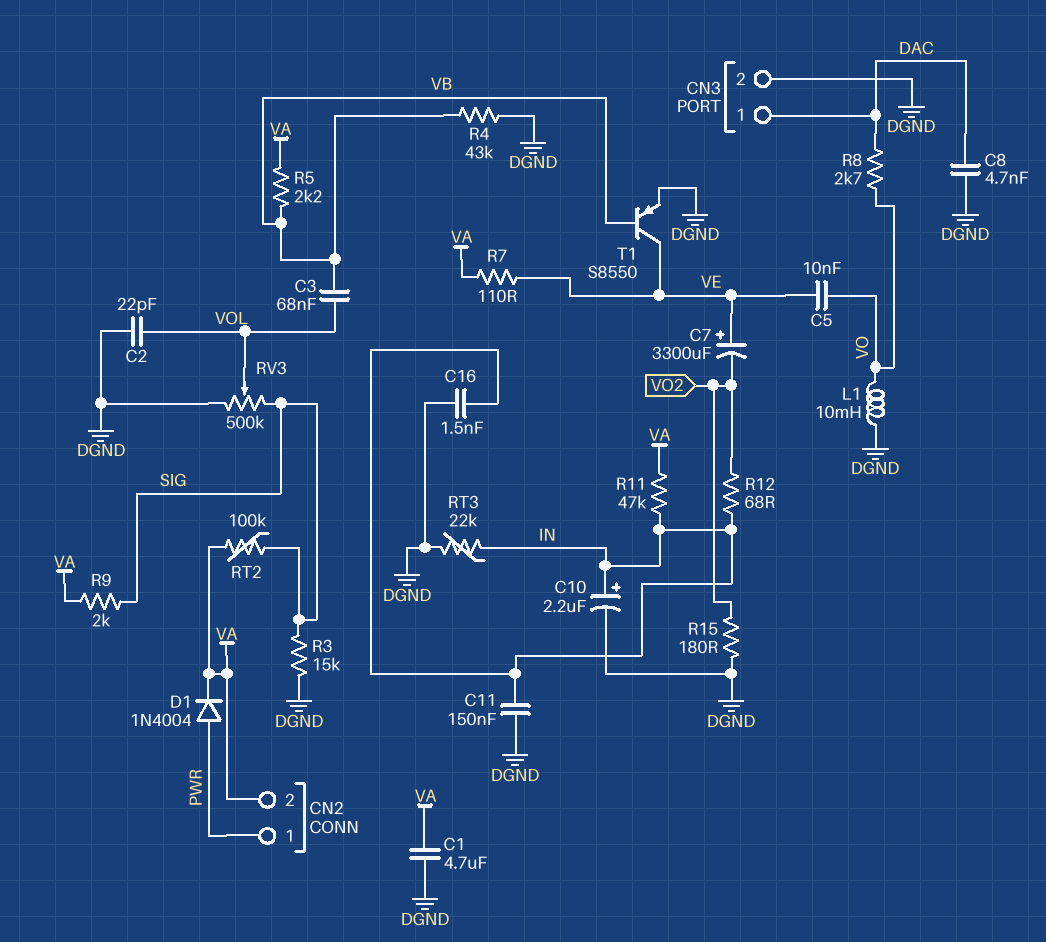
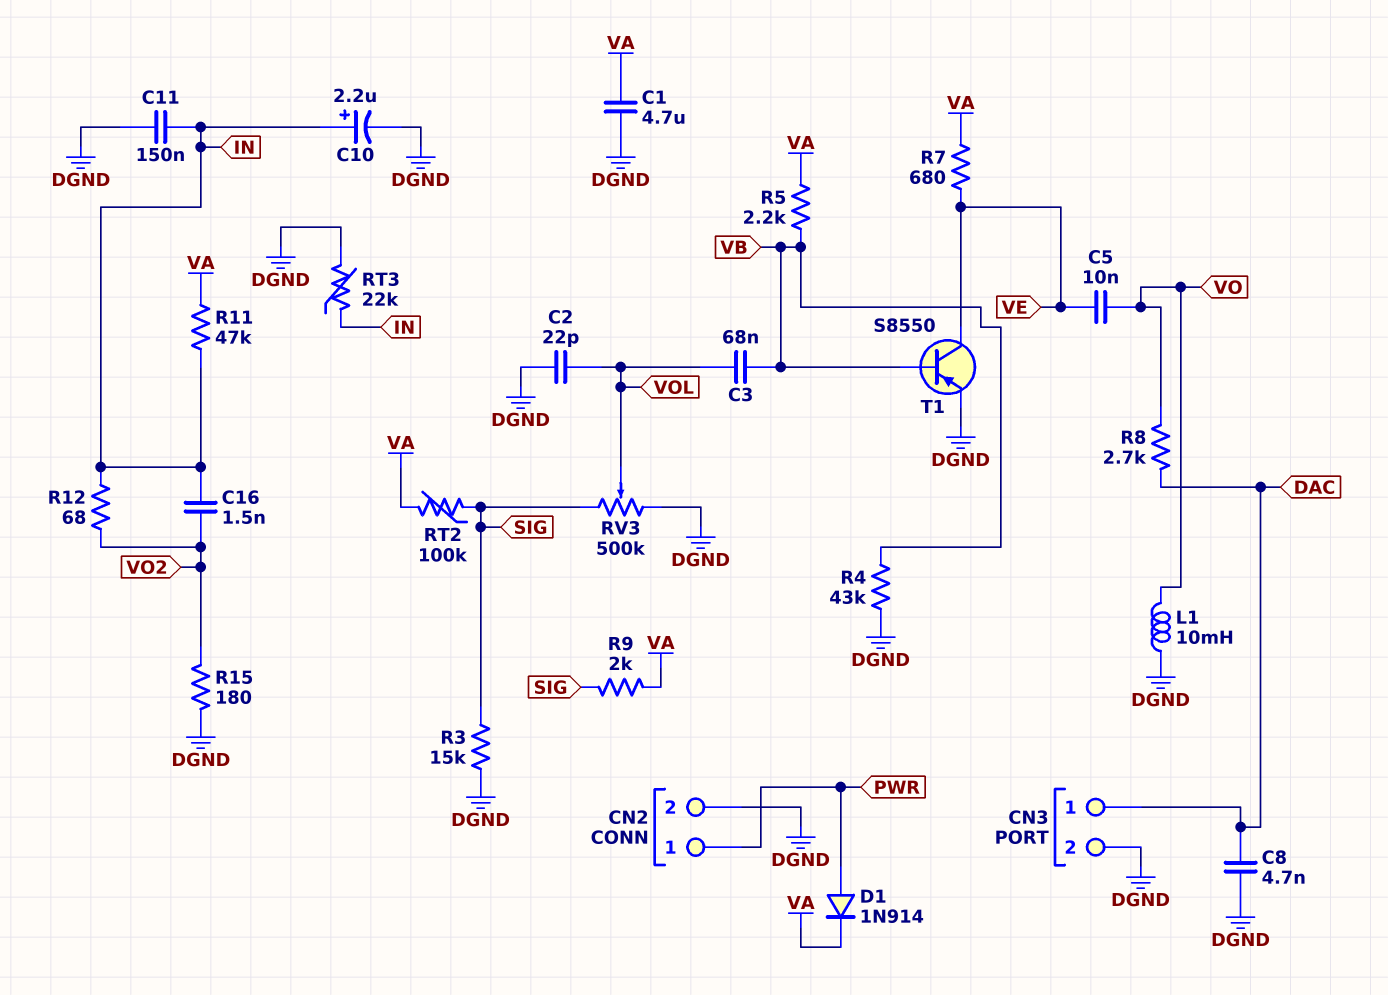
C7: 3300uF (plus VE, minus VO2) -> none
C16: 1.5nF (DGND, IN) -> 1.5nF (IN, VO2)
CN2 pin 2: VA -> DGND
D1: diode 1N4004 (A PWR, K VA) -> diode 1N914 (A PWR, K VA)
R7: 110 (VA, VE) -> 680 (VA, VE)

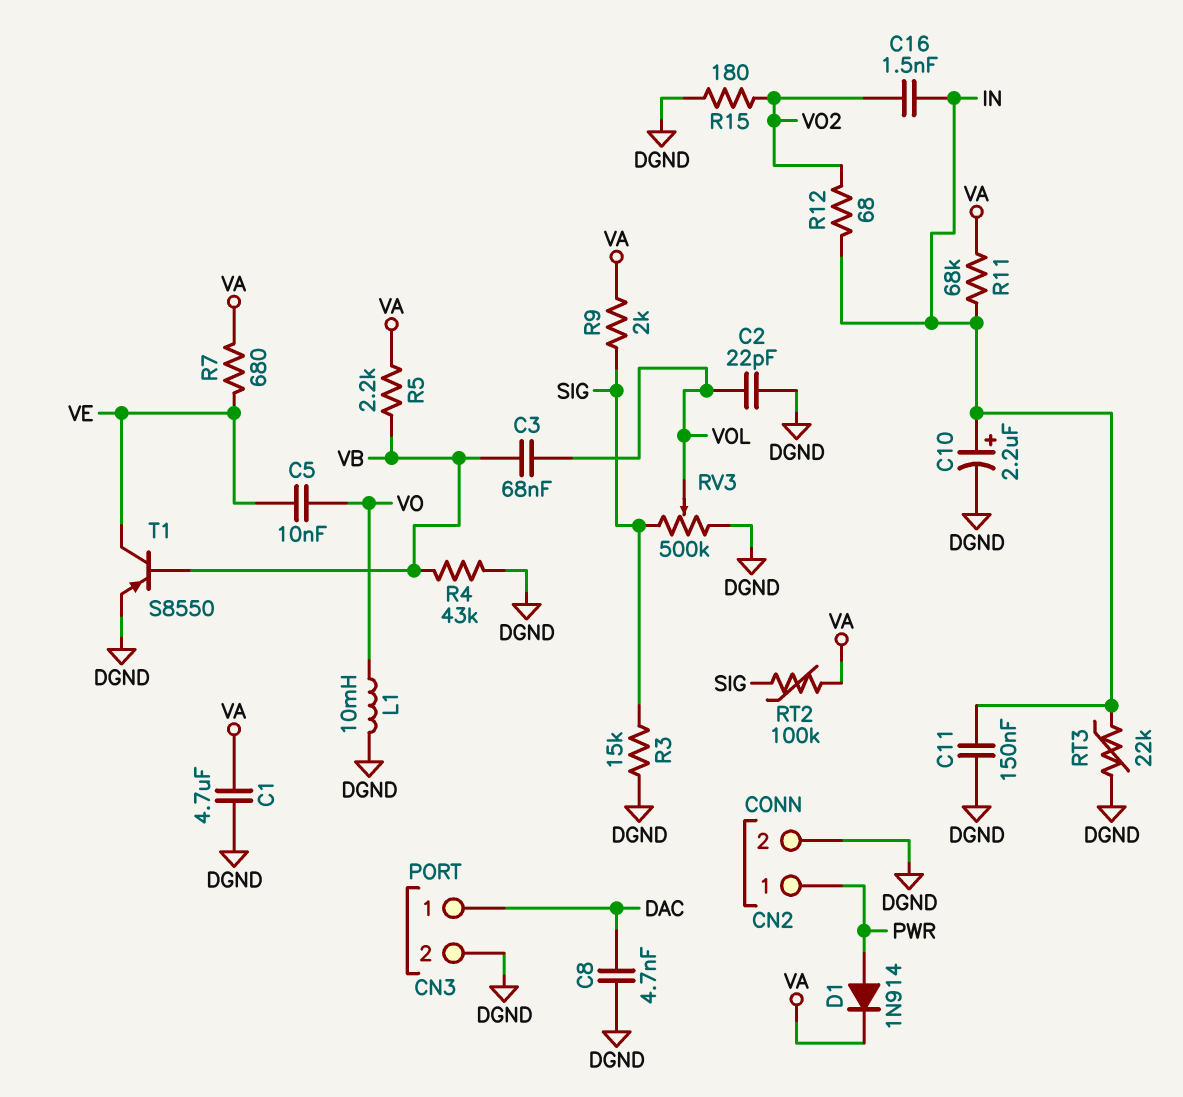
R8: 2.7k (DAC, VO) -> none
R11: 47k (IN, VA) -> 68k (IN, VA)

